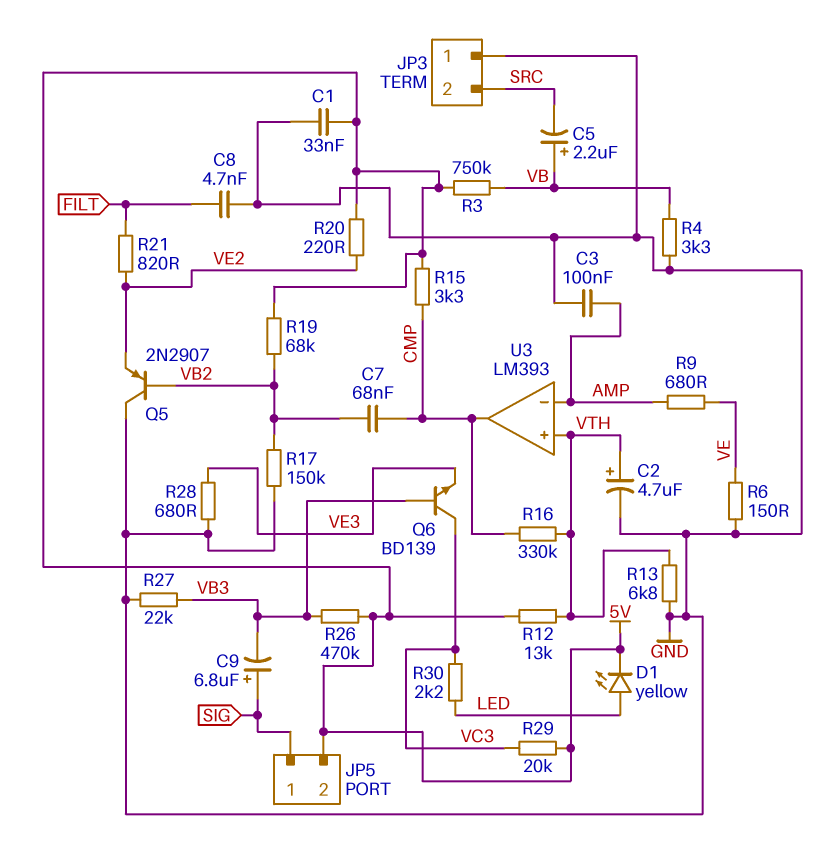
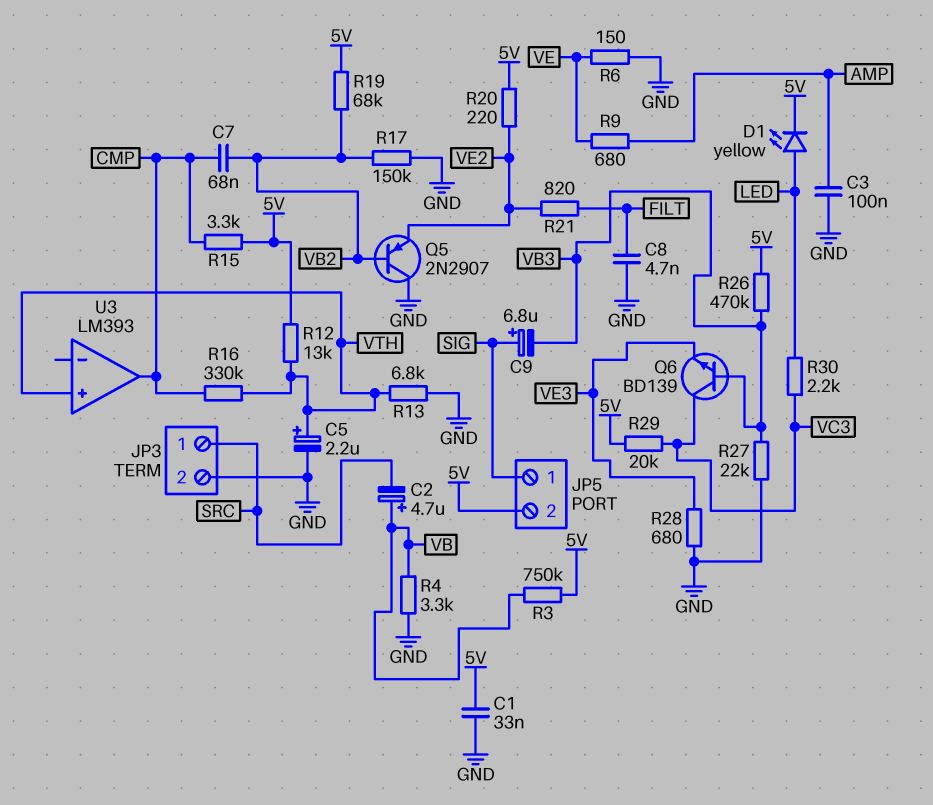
C2: 4.7uF (plus VTH, minus GND) -> 4.7uF (plus VB, minus SRC)
C5: 2.2uF (plus VB, minus SRC) -> 2.2uF (plus VTH, minus GND)
JP3 pin 1: GND -> SRC
JP3 pin 2: SRC -> GND
U3 pin in-: AMP -> none

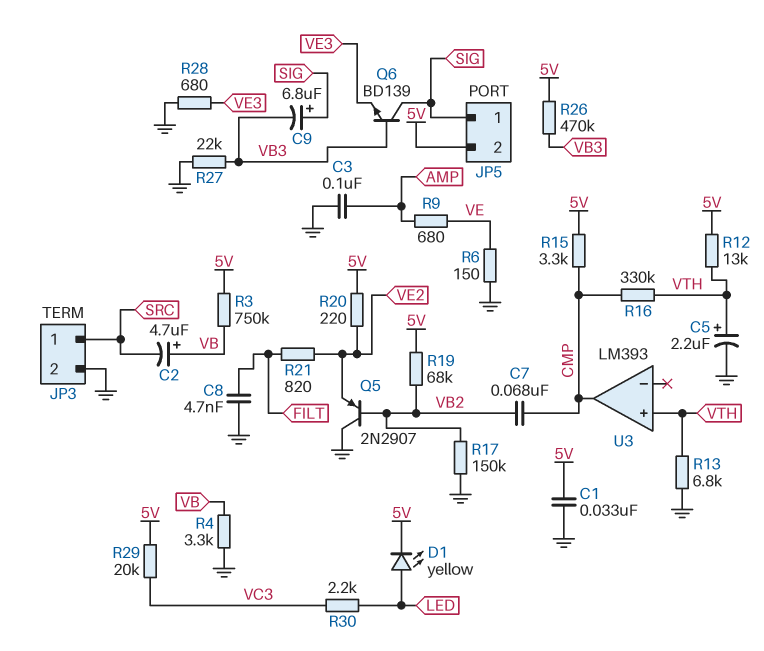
Q6: NPN BD139 (B VB3, C VC3, E VE3) -> NPN BD139 (B VB3, C SIG, E VE3)

